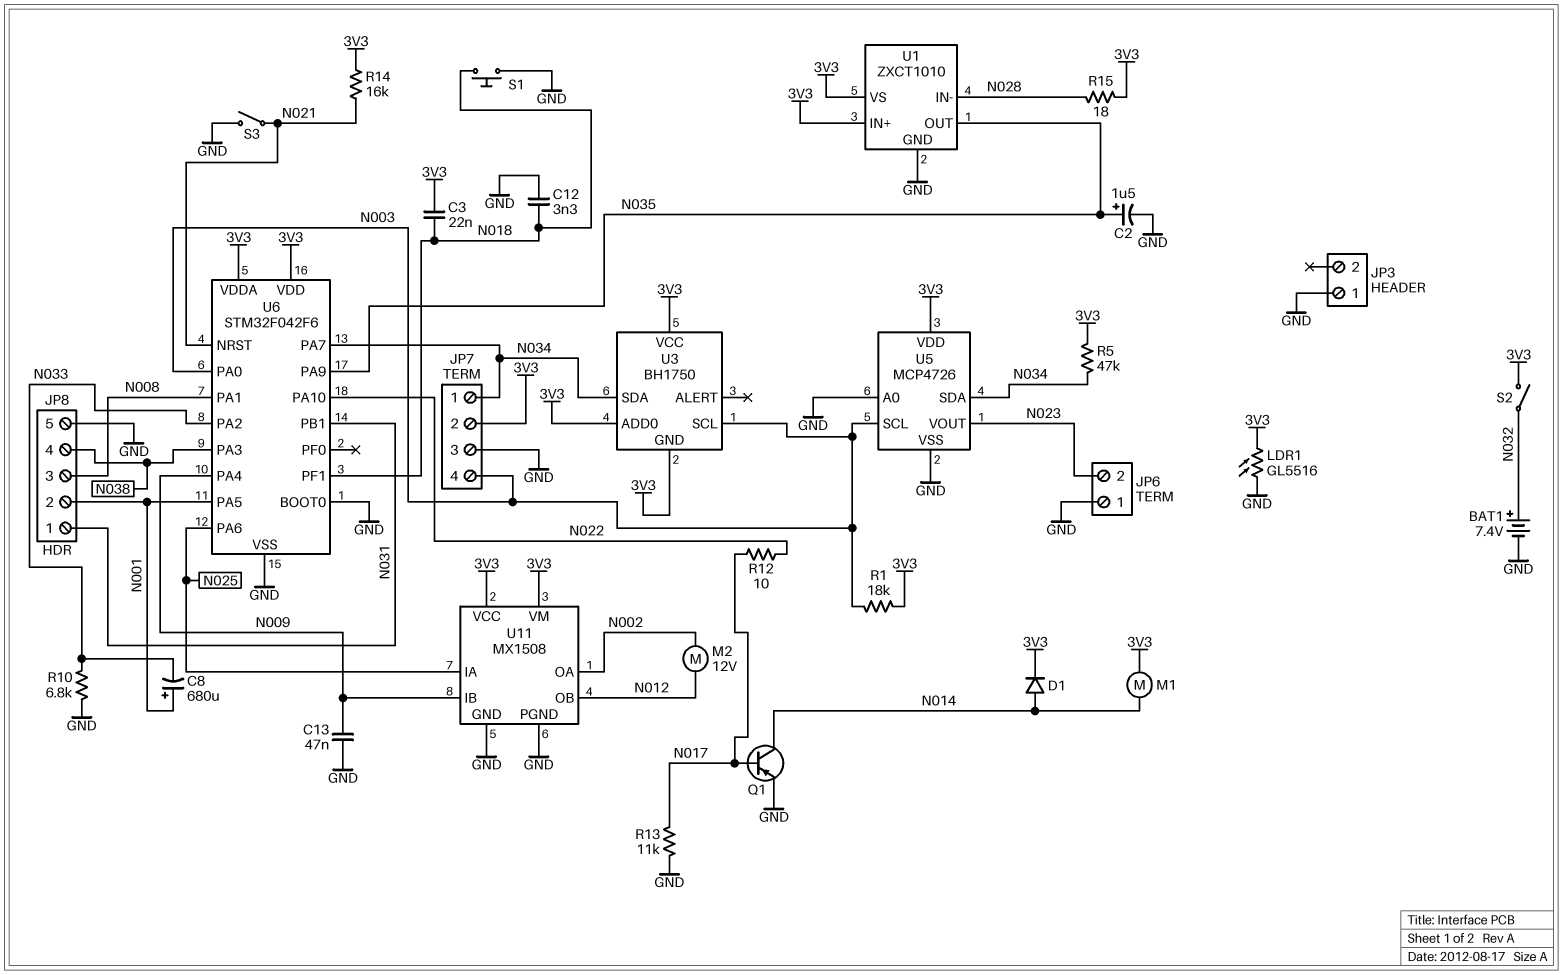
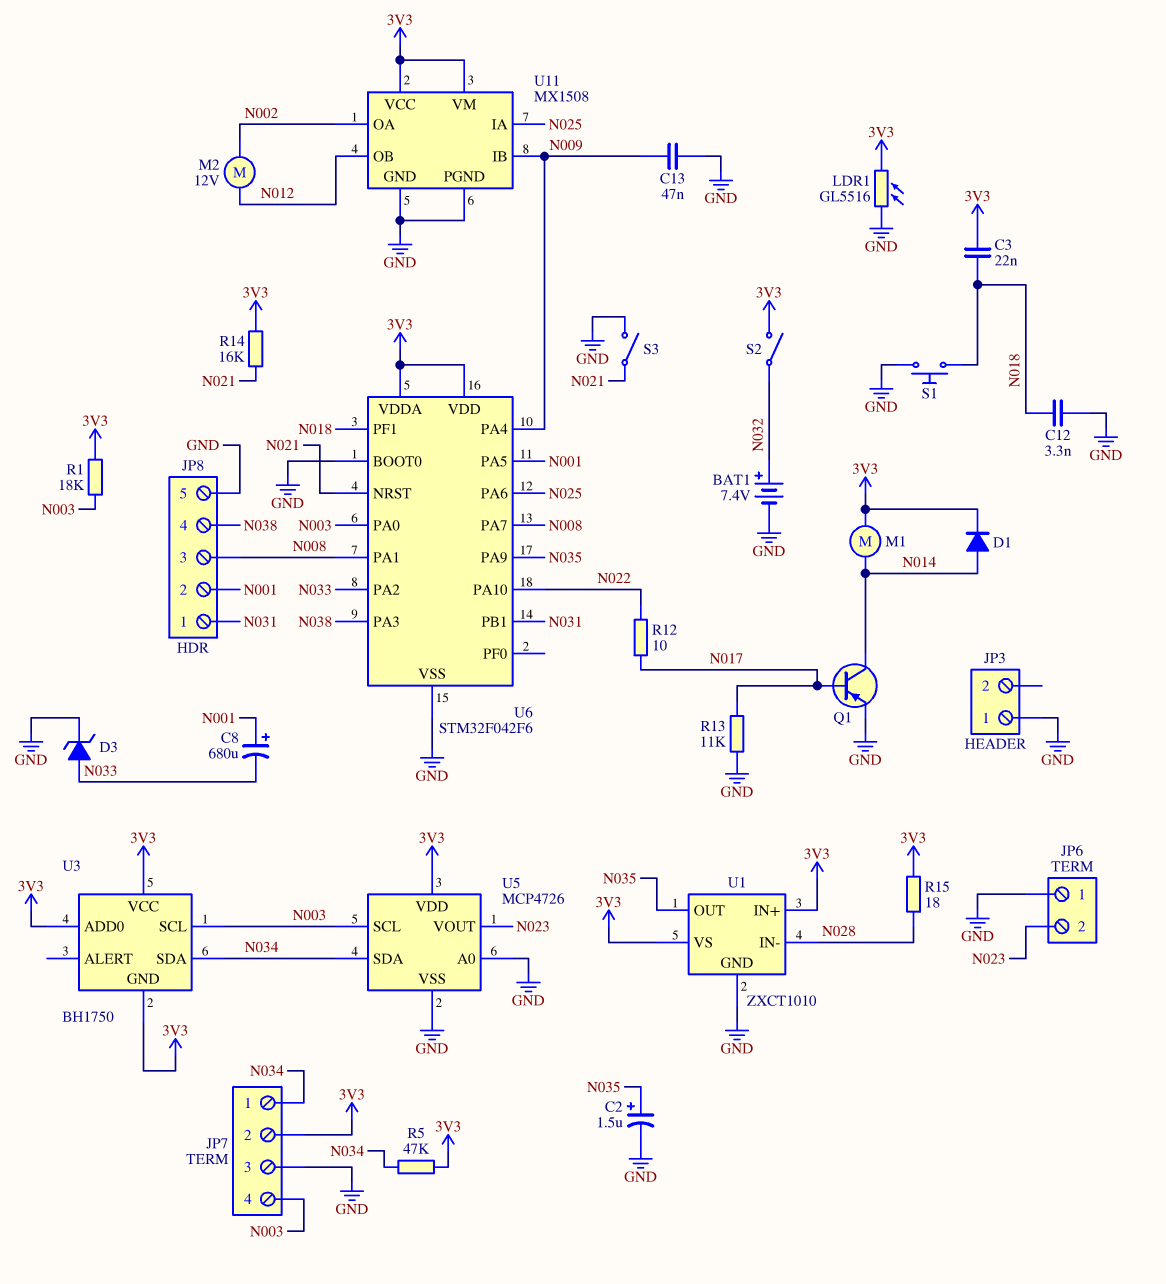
D3: none -> zener (A N033, K GND)
R10: 6.8k (GND, N033) -> none
U6 pin PA7: N034 -> N008

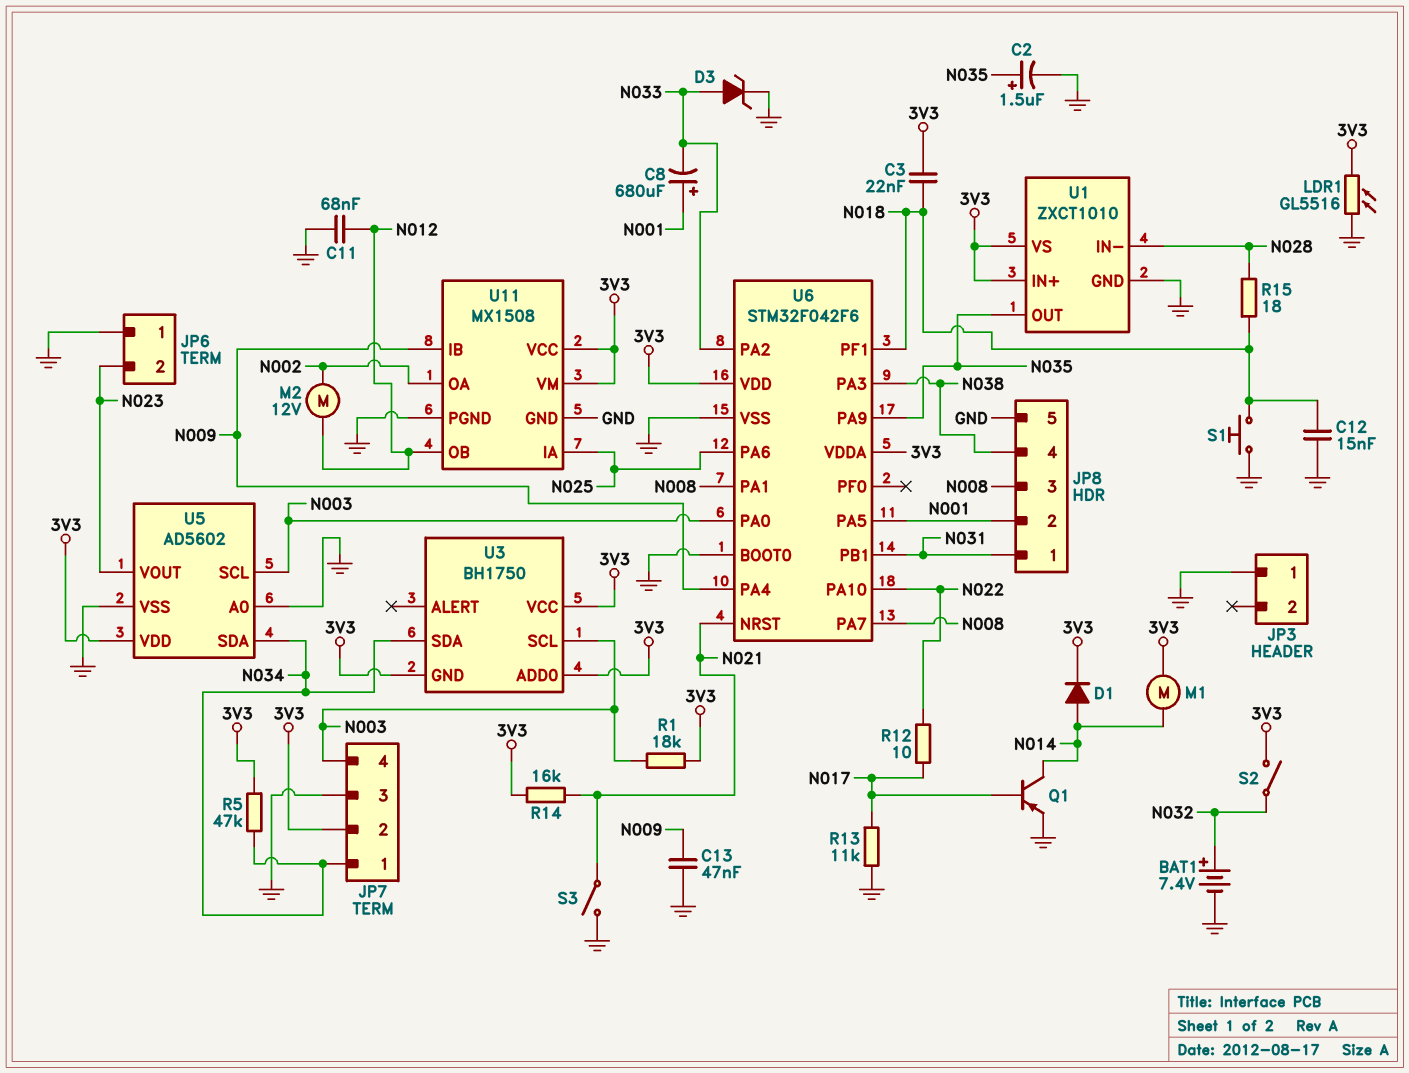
C11: none -> 68nF (GND, N012)
C12: 3.3nF (GND, N018) -> 15nF (GND, N018)
R15: 18 (3V3, N028) -> 18 (N018, N028)
U5: MCP4726 -> AD5602

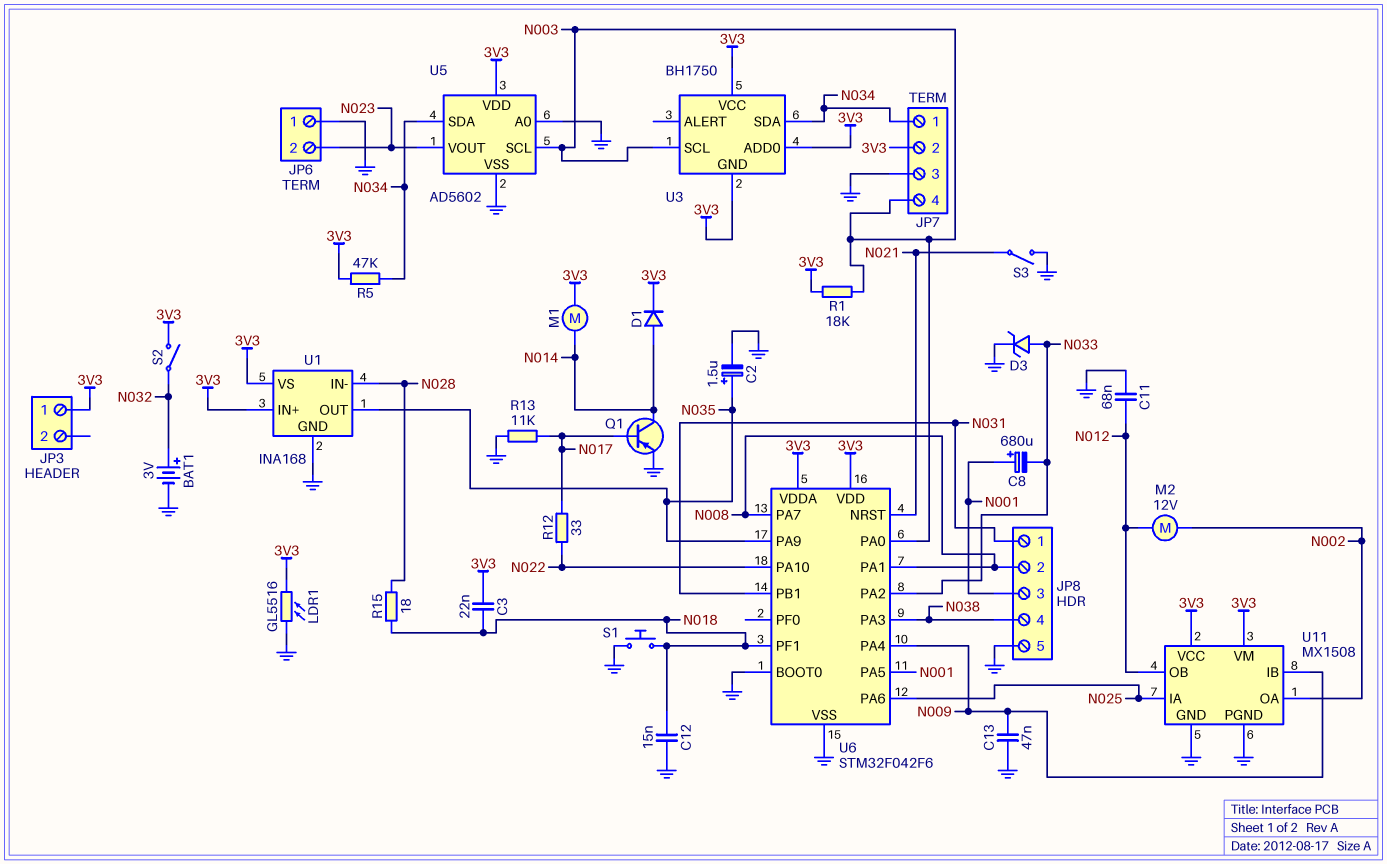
BAT1: 7.4V (plus N032, minus GND) -> 3V (plus N032, minus GND)
JP3 pin 1: GND -> 3V3
JP8 pin 2: N001 -> N008
JP8 pin 3: N008 -> N001
R12: 10 (N017, N022) -> 33 (N017, N022)
R14: 16k (3V3, N021) -> none
U1: ZXCT1010 -> INA168

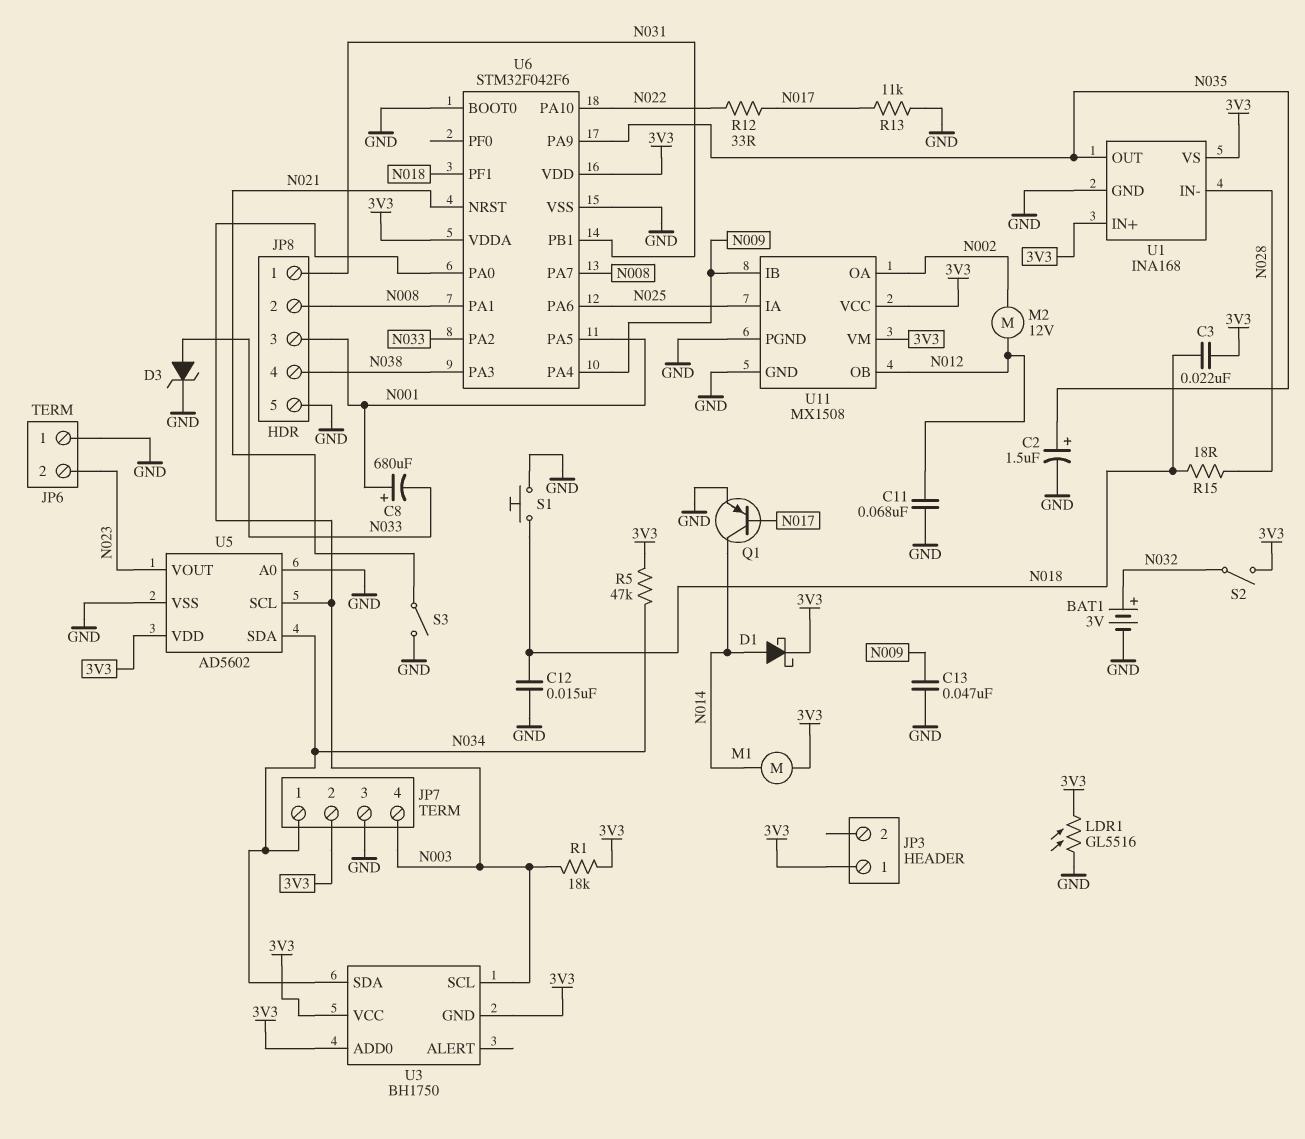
D1: diode (A N014, K 3V3) -> schottky (A N014, K 3V3)

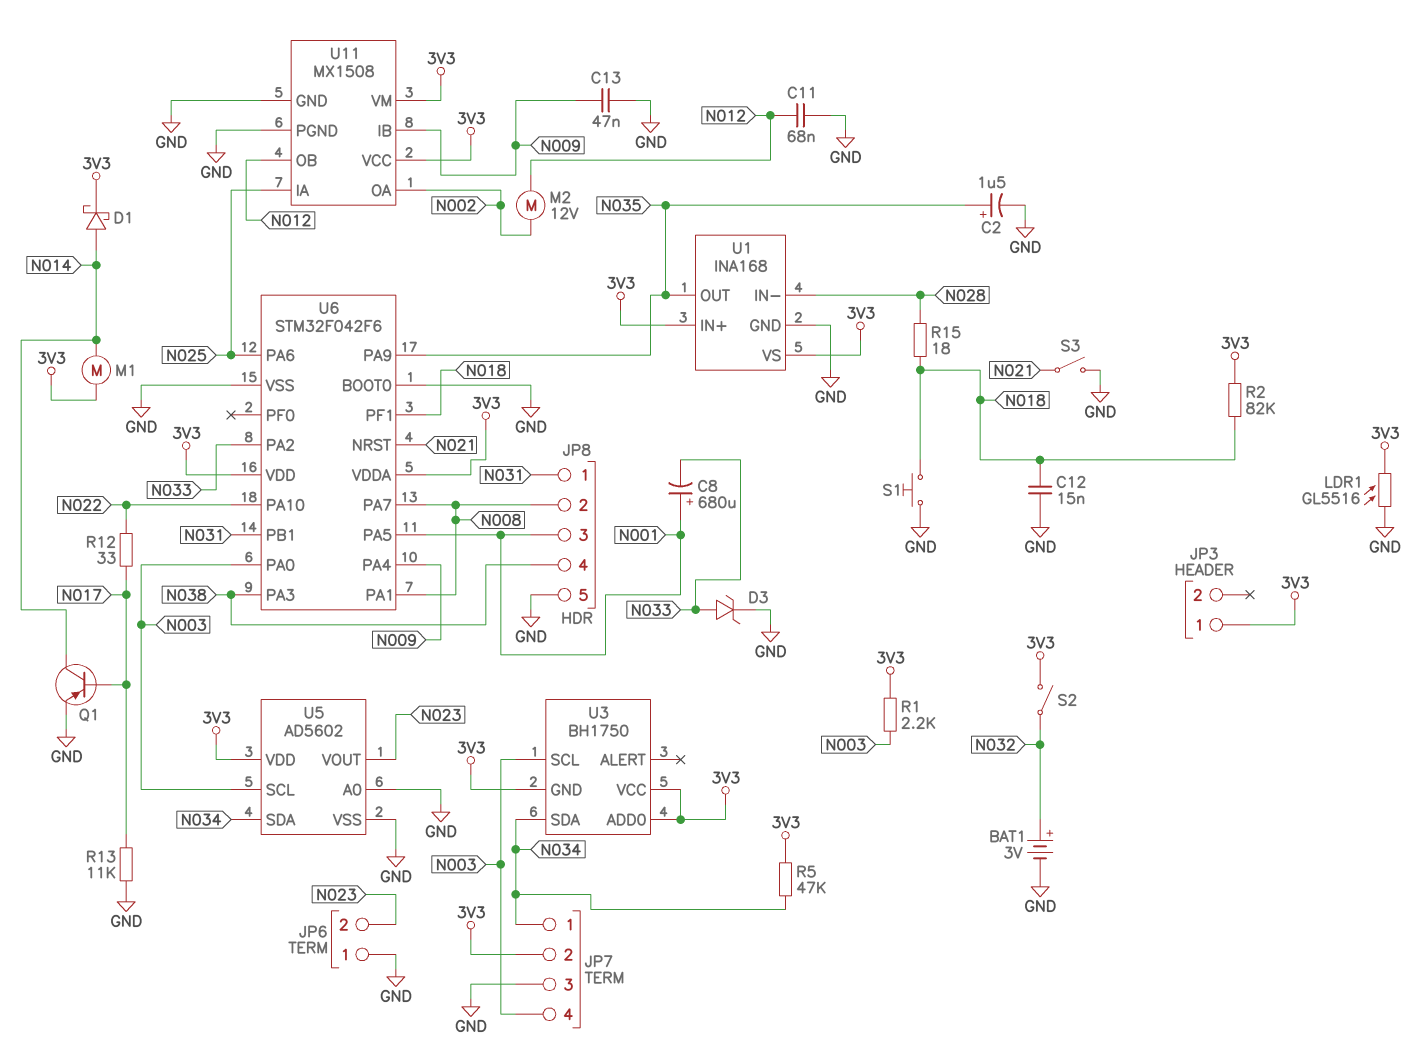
C3: 22nF (3V3, N018) -> none
R1: 18k (3V3, N003) -> 2.2k (3V3, N003)
R2: none -> 82k (3V3, N018)

